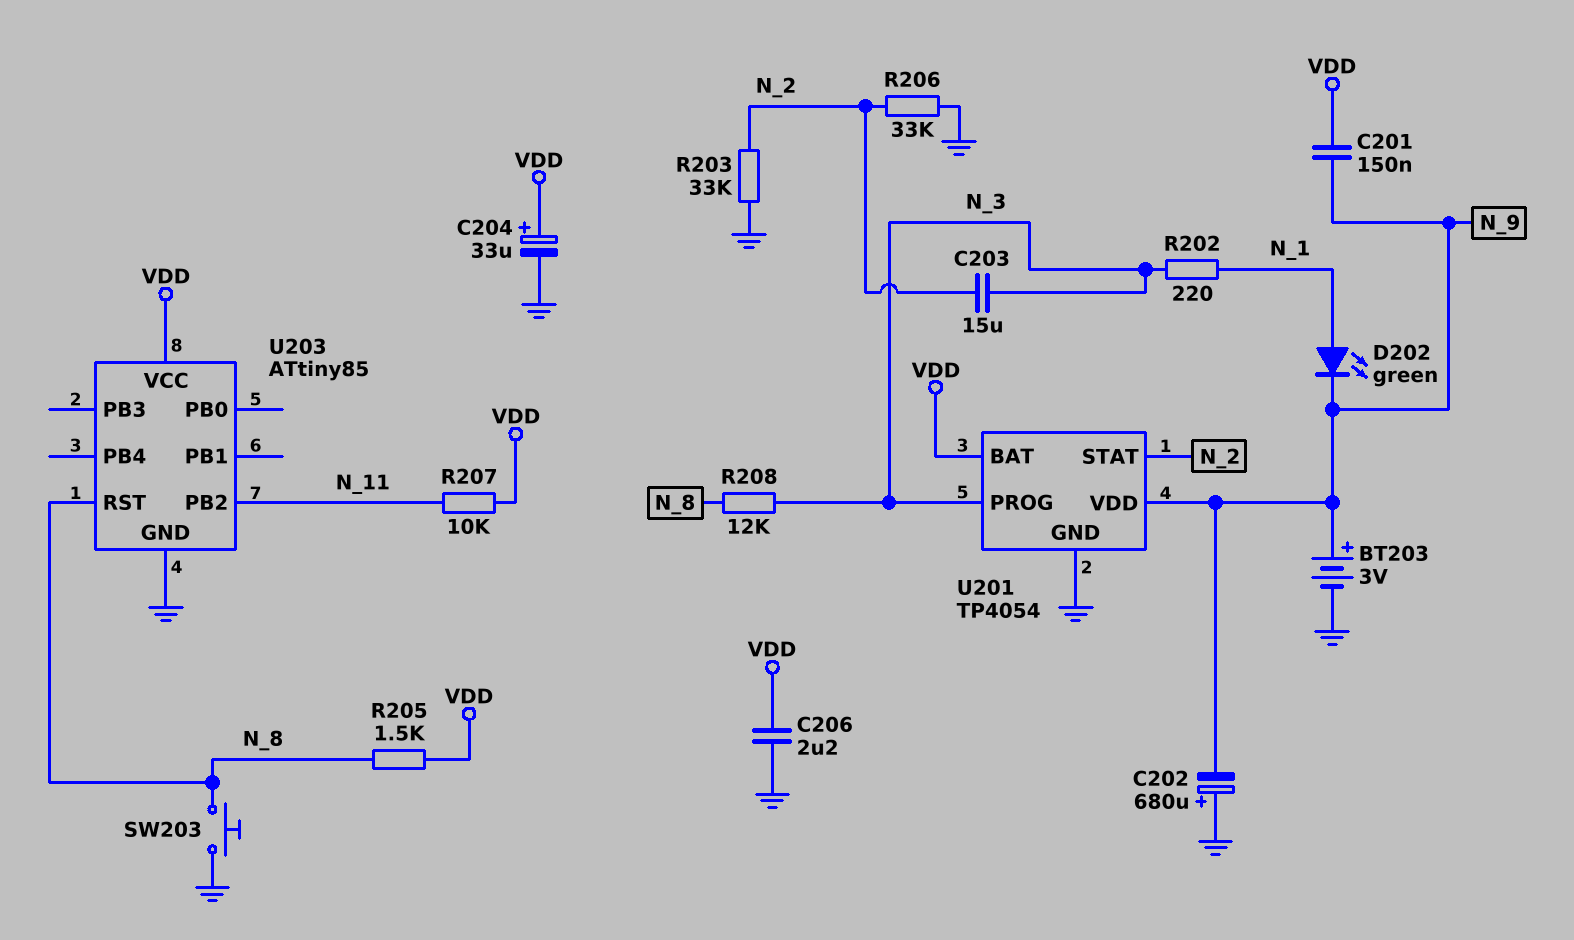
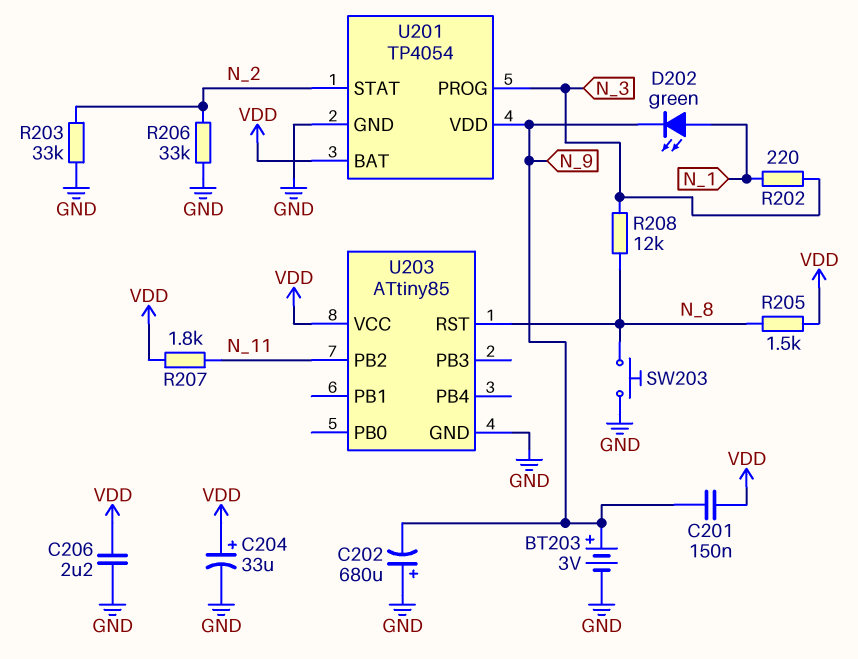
C203: 15uF (N_2, N_3) -> none
R207: 10k (N_11, VDD) -> 1.8k (N_11, VDD)

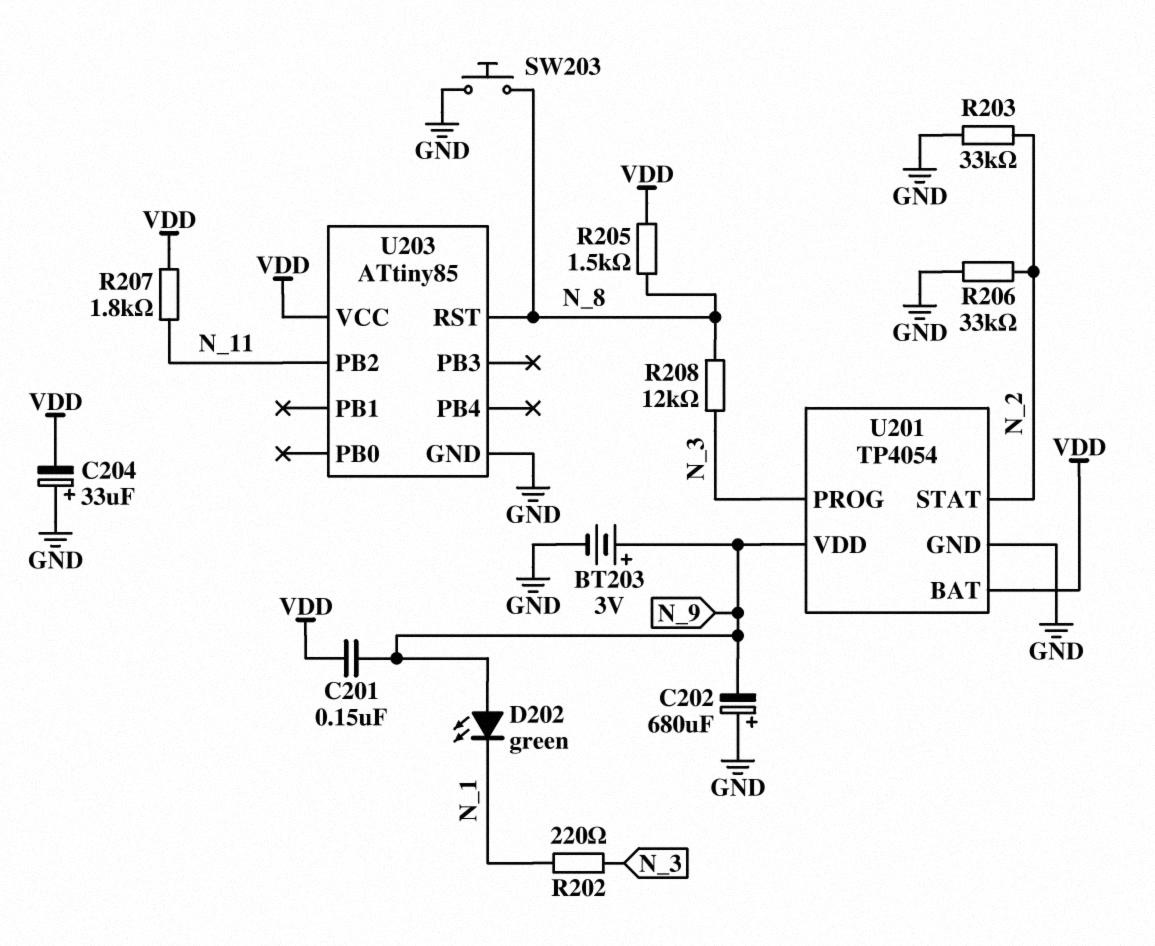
C204: 33uF (plus VDD, minus GND) -> 33uF (plus GND, minus VDD)
C206: 2.2uF (GND, VDD) -> none
D202: LED green (A N_1, K N_9) -> LED green (A N_9, K N_1)

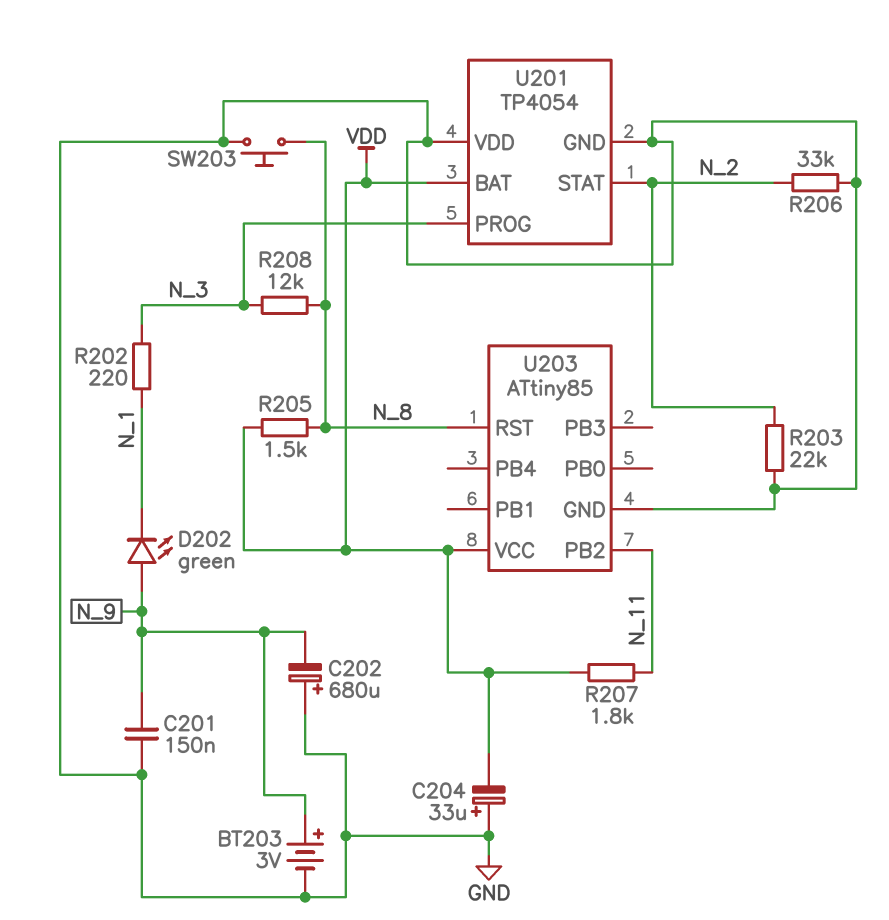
C201: 150nF (N_9, VDD) -> 150nF (GND, N_9)
R203: 33k (GND, N_2) -> 22k (GND, N_2)
U201 pin VDD: N_9 -> GND

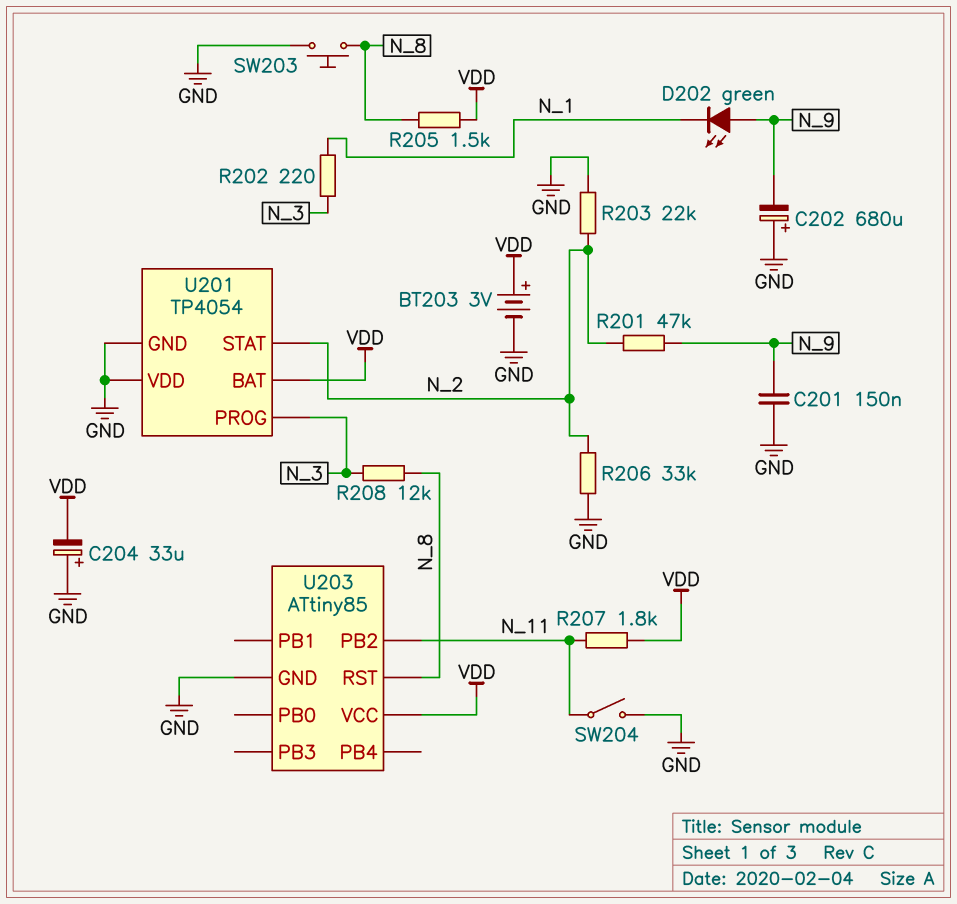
BT203: 3V (plus N_9, minus GND) -> 3V (plus VDD, minus GND)
R201: none -> 47k (N_2, N_9)
SW204: none -> switch (GND, N_11)

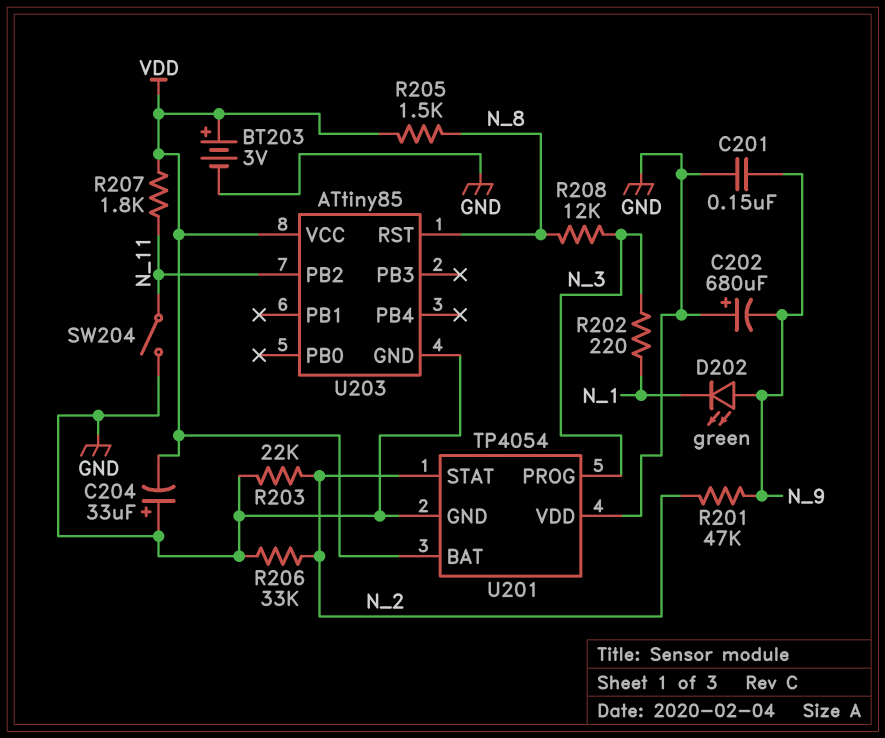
SW203: button (GND, N_8) -> none

